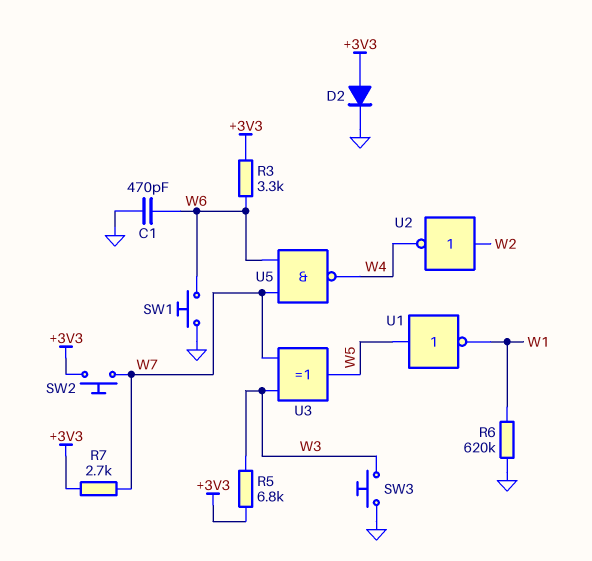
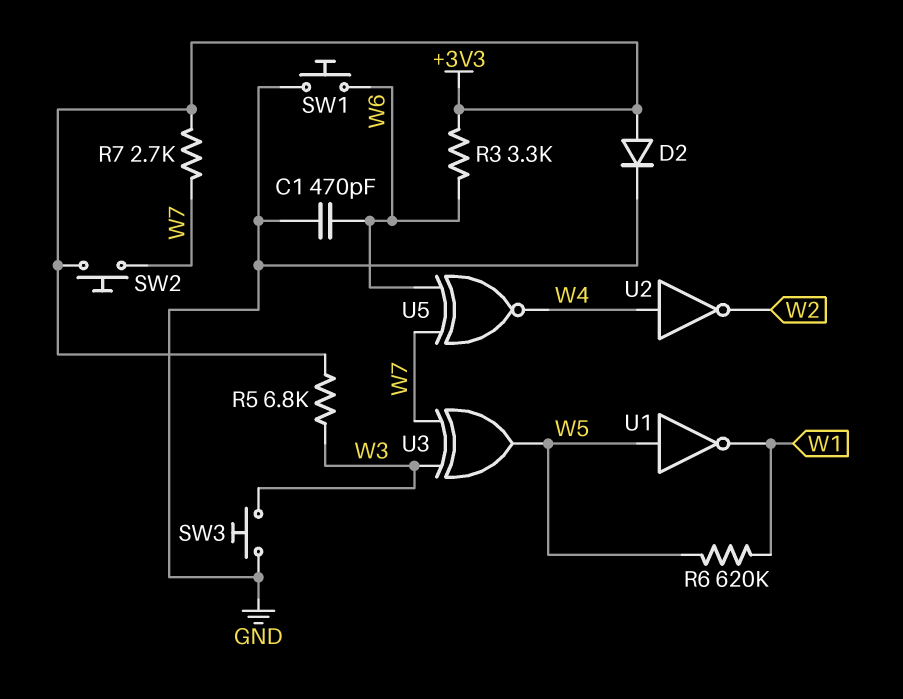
R6: 620k (GND, W1) -> 620k (W1, W5)
U2: NOT (in W2, out W4) -> NOT (in W4, out W2)
U5: NAND (in W6, in W7, out W4) -> XNOR (in W6, in W7, out W4)

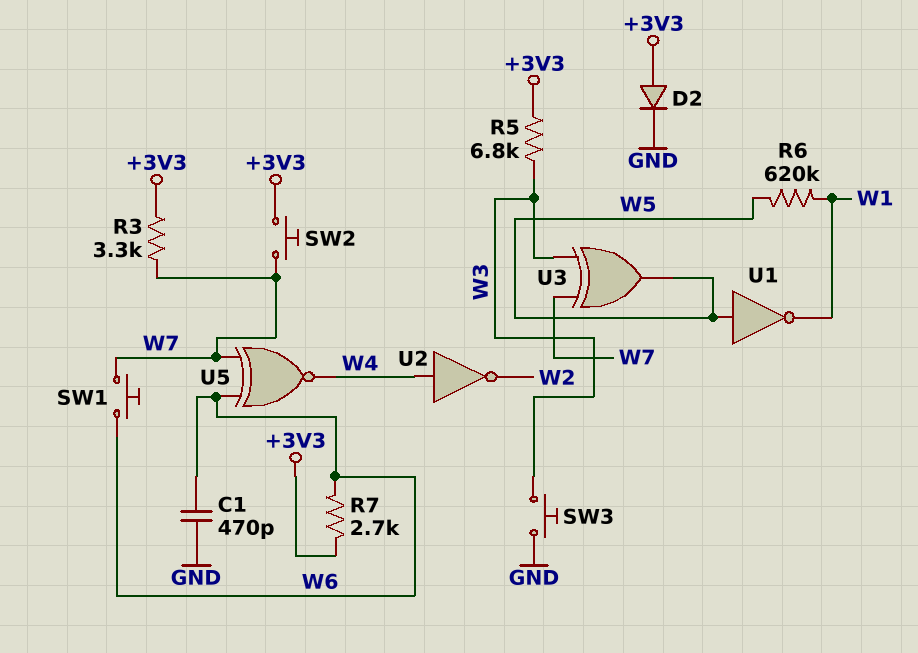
R3: 3.3k (+3V3, W6) -> 3.3k (+3V3, W7)
R7: 2.7k (+3V3, W7) -> 2.7k (+3V3, W6)
SW1: button (GND, W6) -> button (W6, W7)

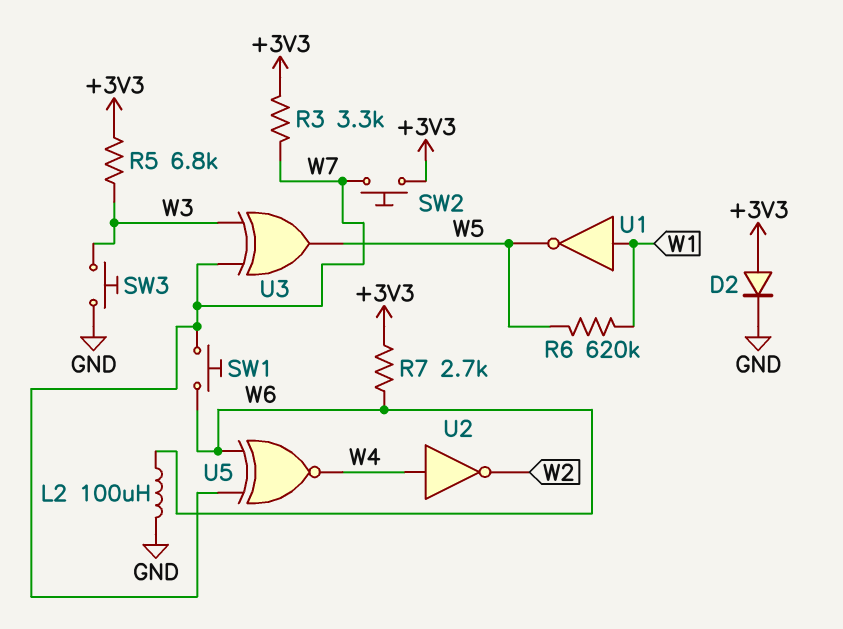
C1: 470pF (GND, W6) -> none
L2: none -> 100uH (GND, W6)
U1: NOT (in W5, out W1) -> NOT (in W1, out W5)

